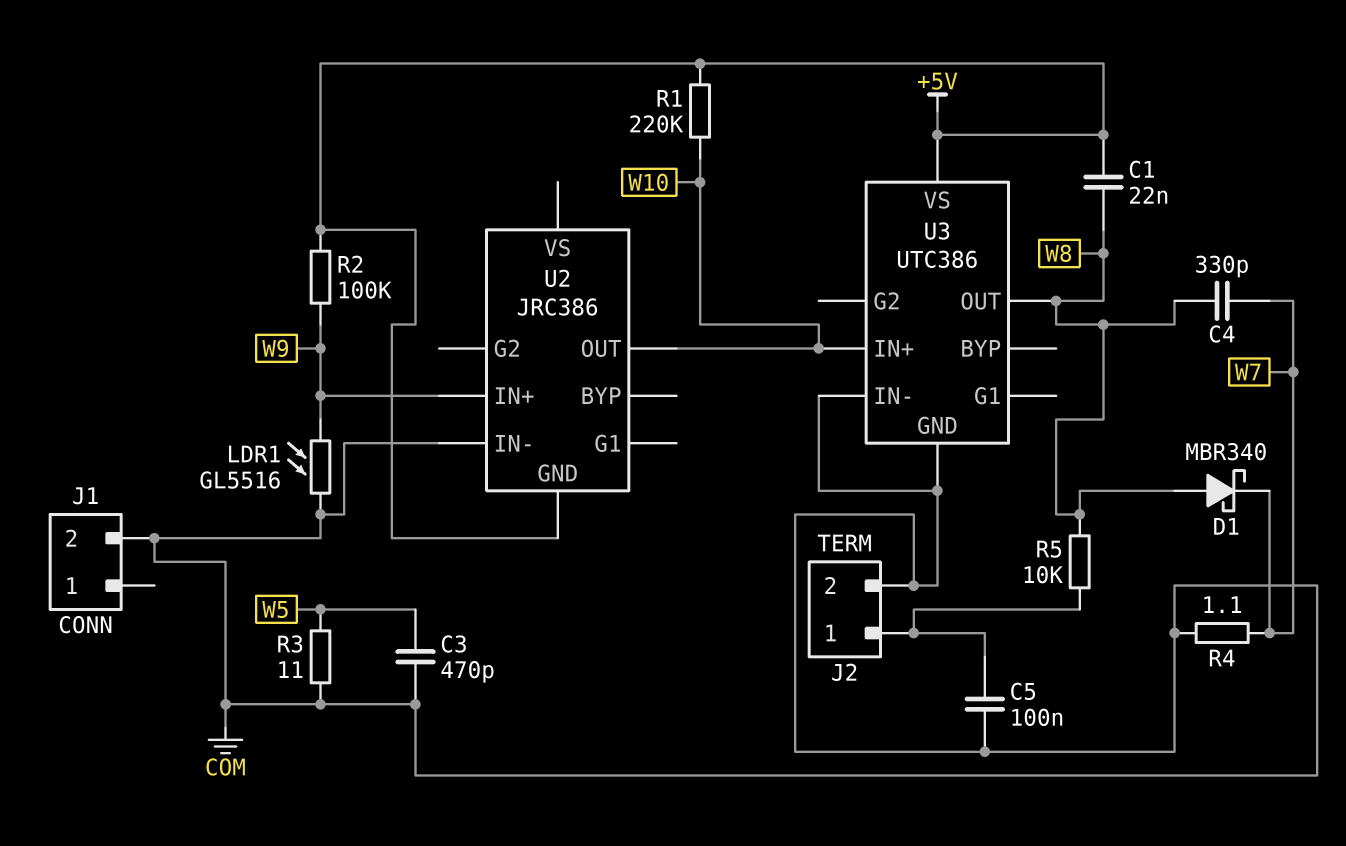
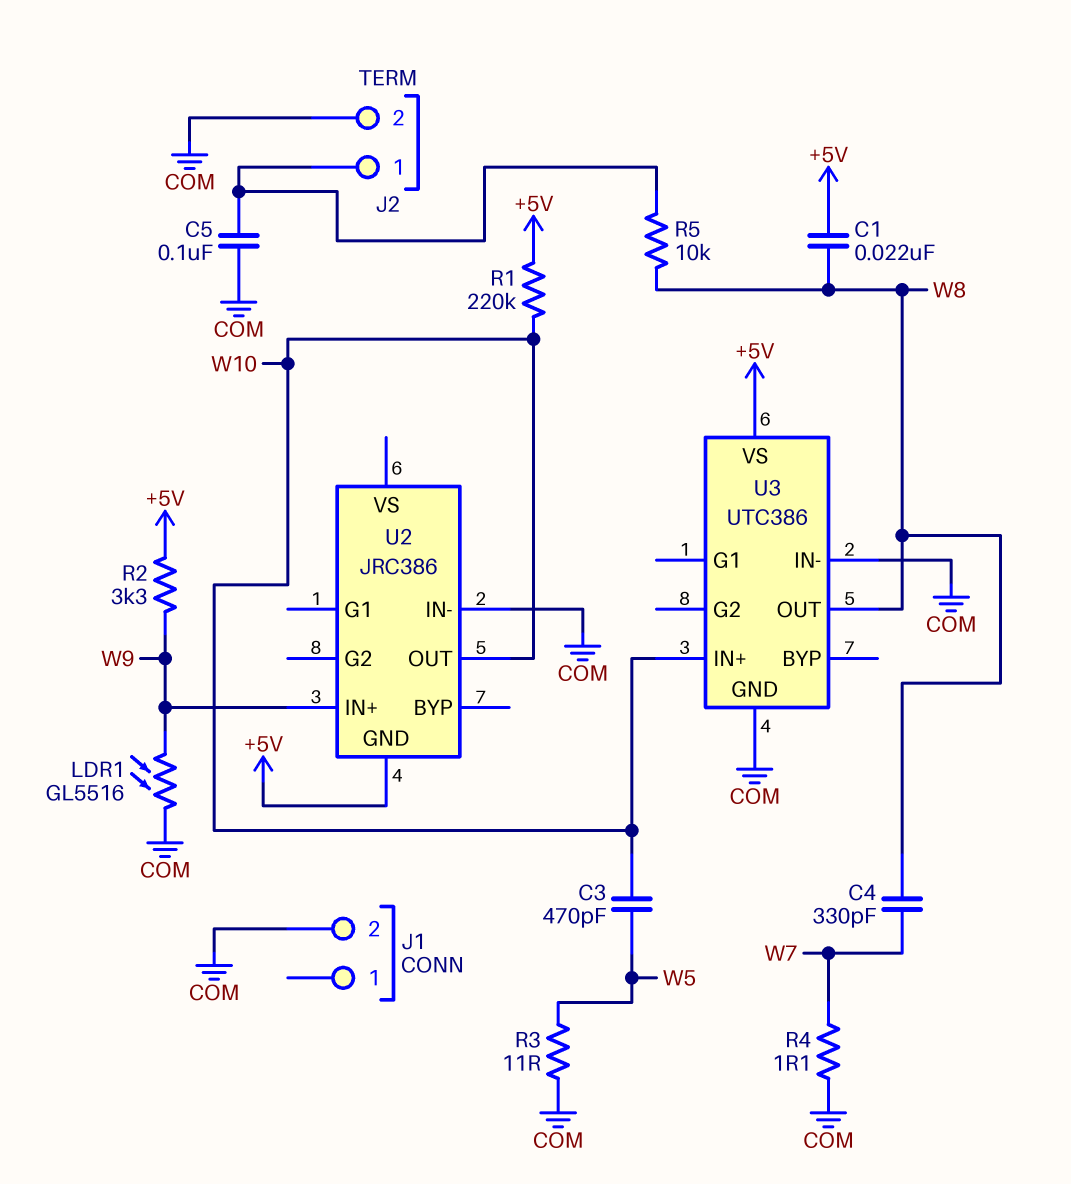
C3: 470pF (COM, W5) -> 470pF (W5, W10)
D1: schottky MBR340 (A W8, K W7) -> none
R2: 100k (+5V, W9) -> 3.3k (+5V, W9)

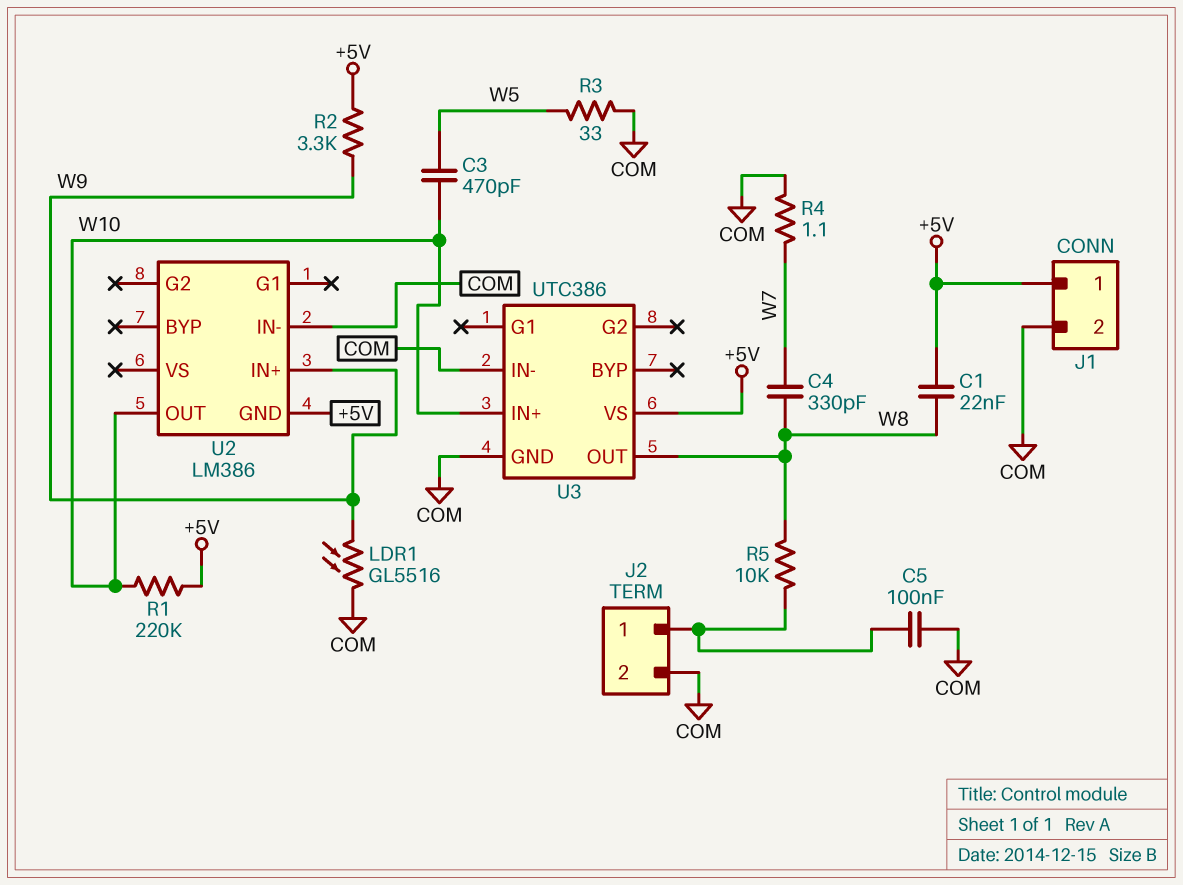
J1 pin 1: none -> +5V
R3: 11 (COM, W5) -> 33 (COM, W5)
U2: JRC386 -> LM386

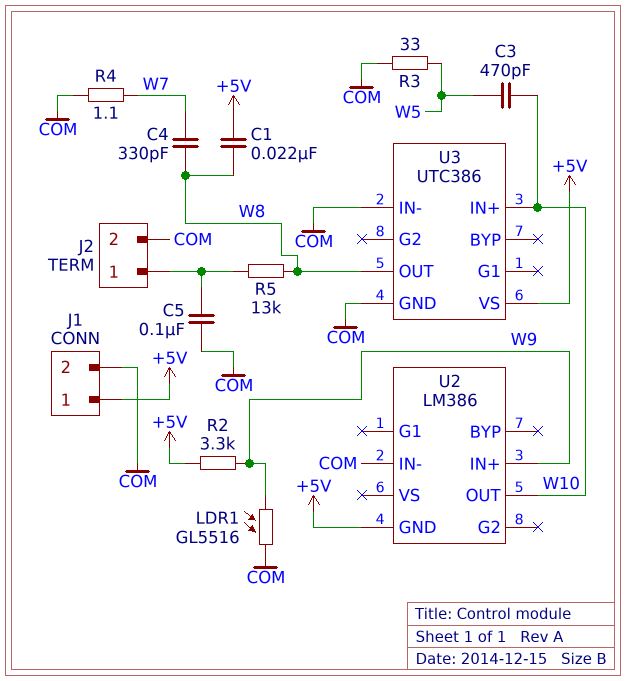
R1: 220k (+5V, W10) -> none
R5: 10k (J2/1, W8) -> 13k (J2/1, W8)

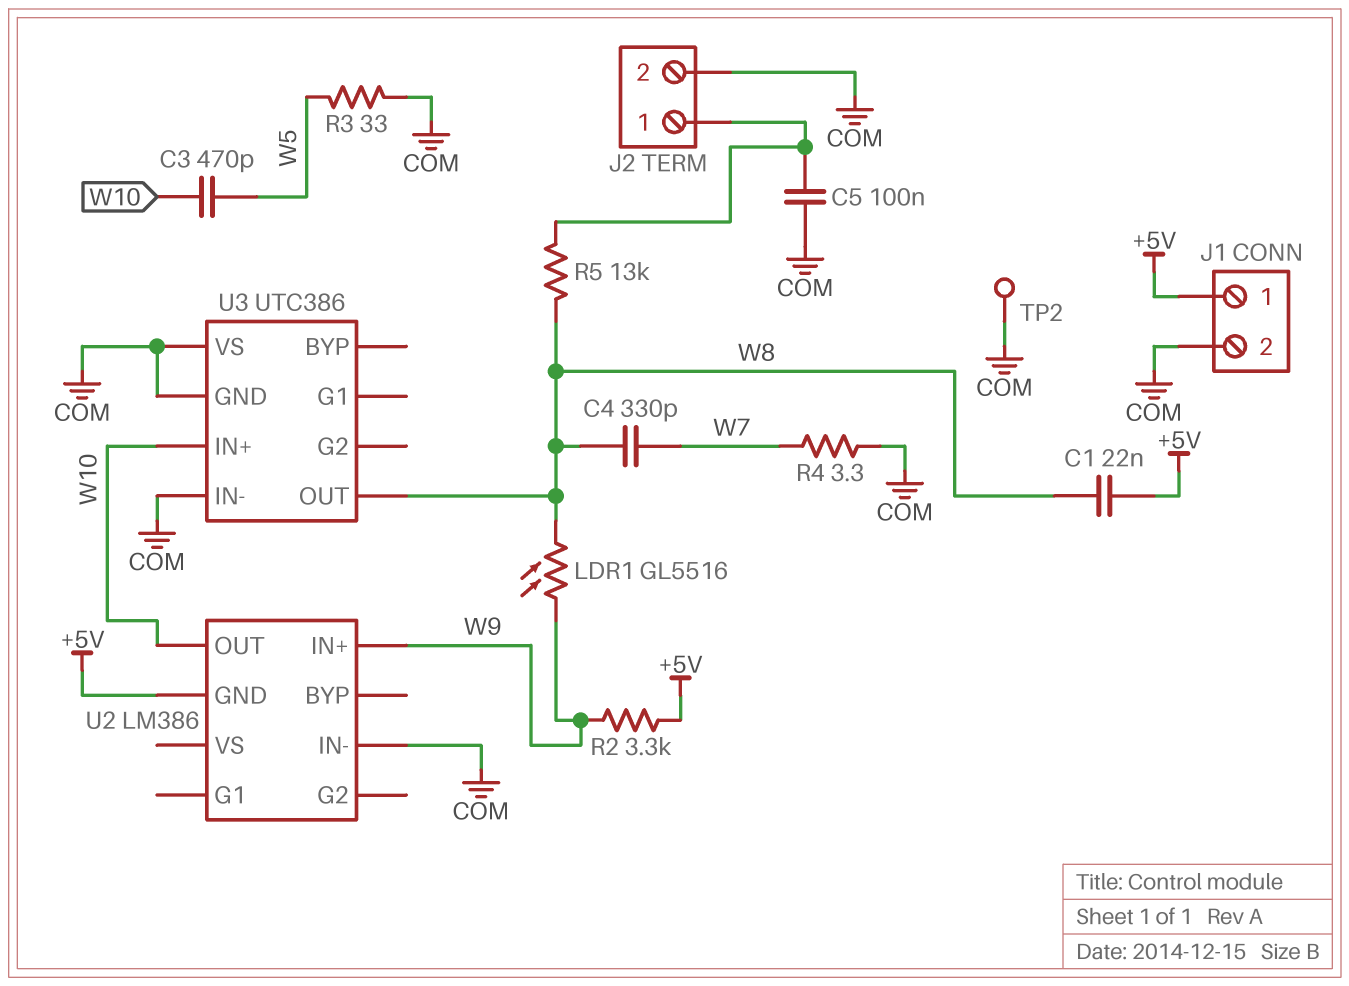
LDR1: GL5516 (COM, W9) -> GL5516 (W8, W9)
R4: 1.1 (COM, W7) -> 3.3 (COM, W7)
TP2: none -> test point (COM)
U3 pin VS: +5V -> COM

